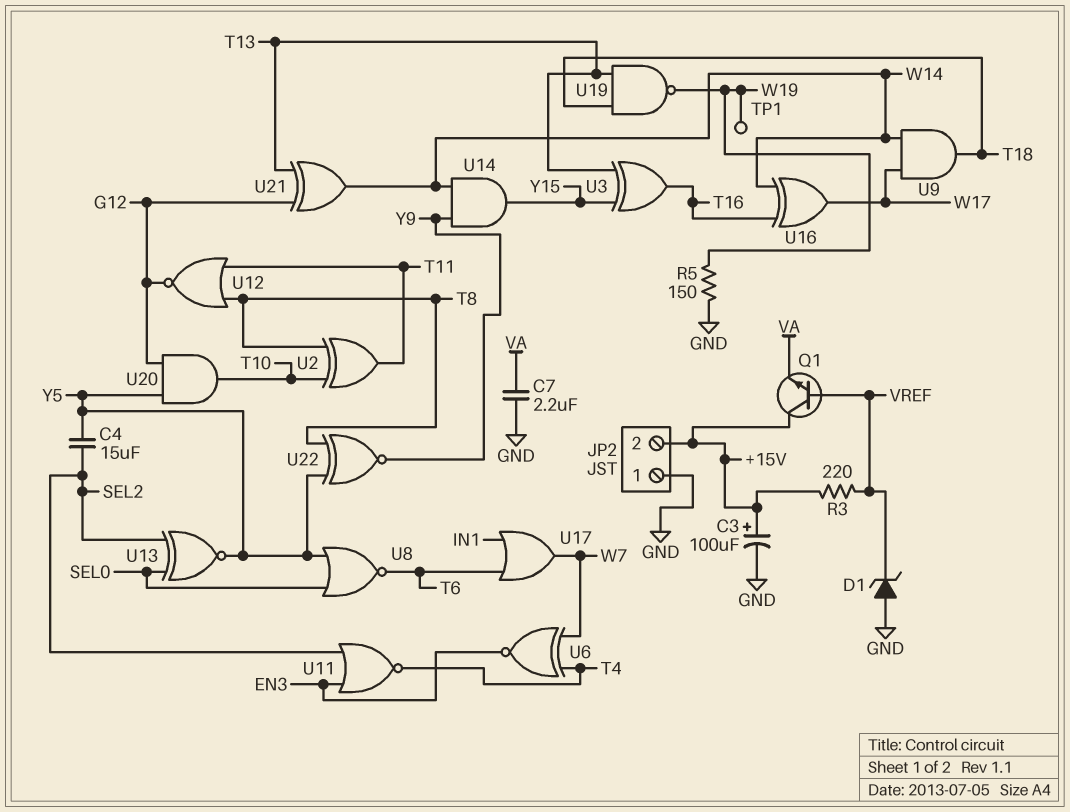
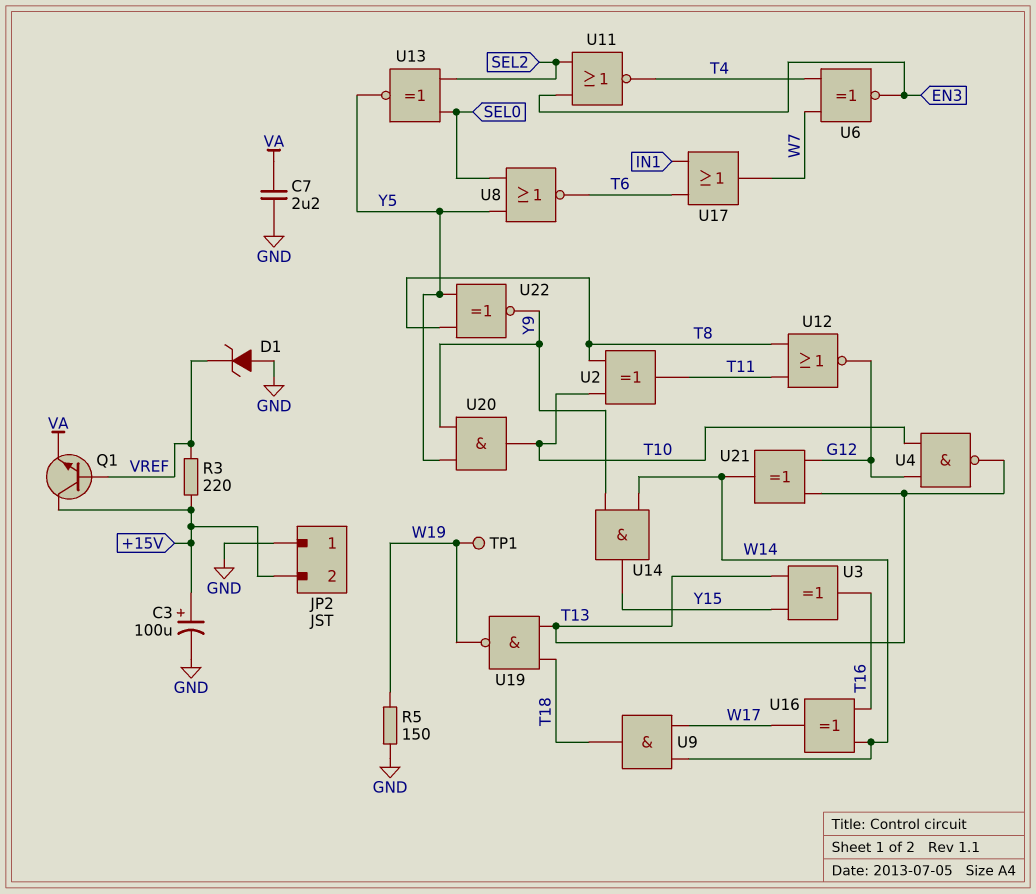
C4: 15uF (SEL2, Y5) -> none
U4: none -> NAND (in G12, in T10, out T13)
U20: AND (in G12, in Y5, out T10) -> AND (in Y5, in Y9, out T10)

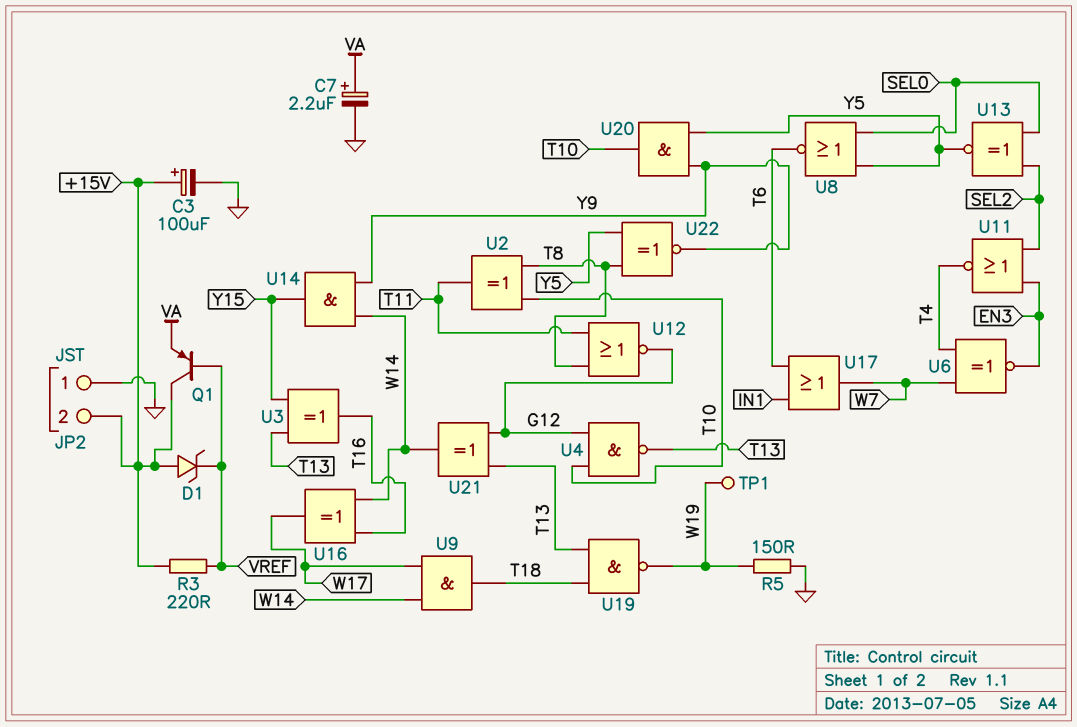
C7: 2.2uF (GND, VA) -> 2.2uF (plus VA, minus GND)
D1: zener (A GND, K VREF) -> zener (A +15V, K VREF)
Q1: NPN (B VREF, C +15V, E VA) -> PNP (B VREF, C +15V, E VA)

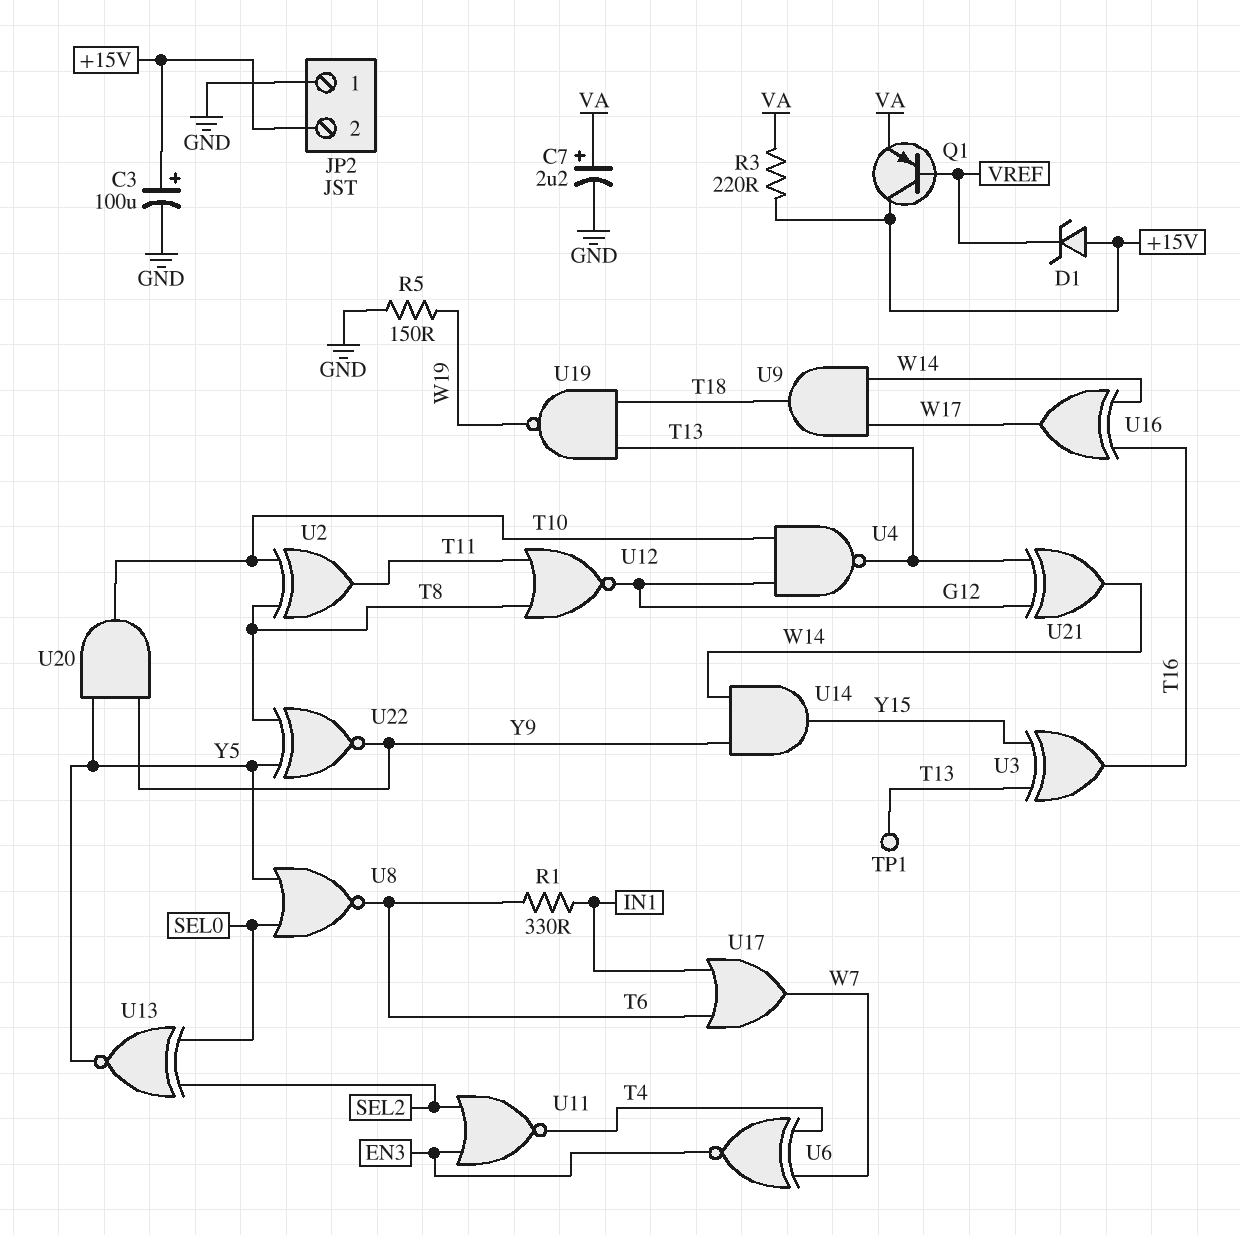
R1: none -> 330 (IN1, T6)
R3: 220 (+15V, VREF) -> 220 (+15V, VA)
TP1: test point (W19) -> test point (T13)

